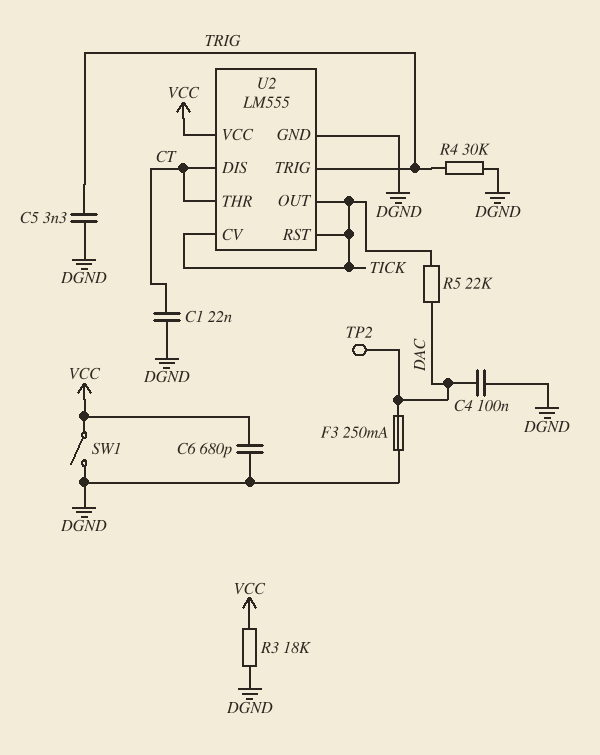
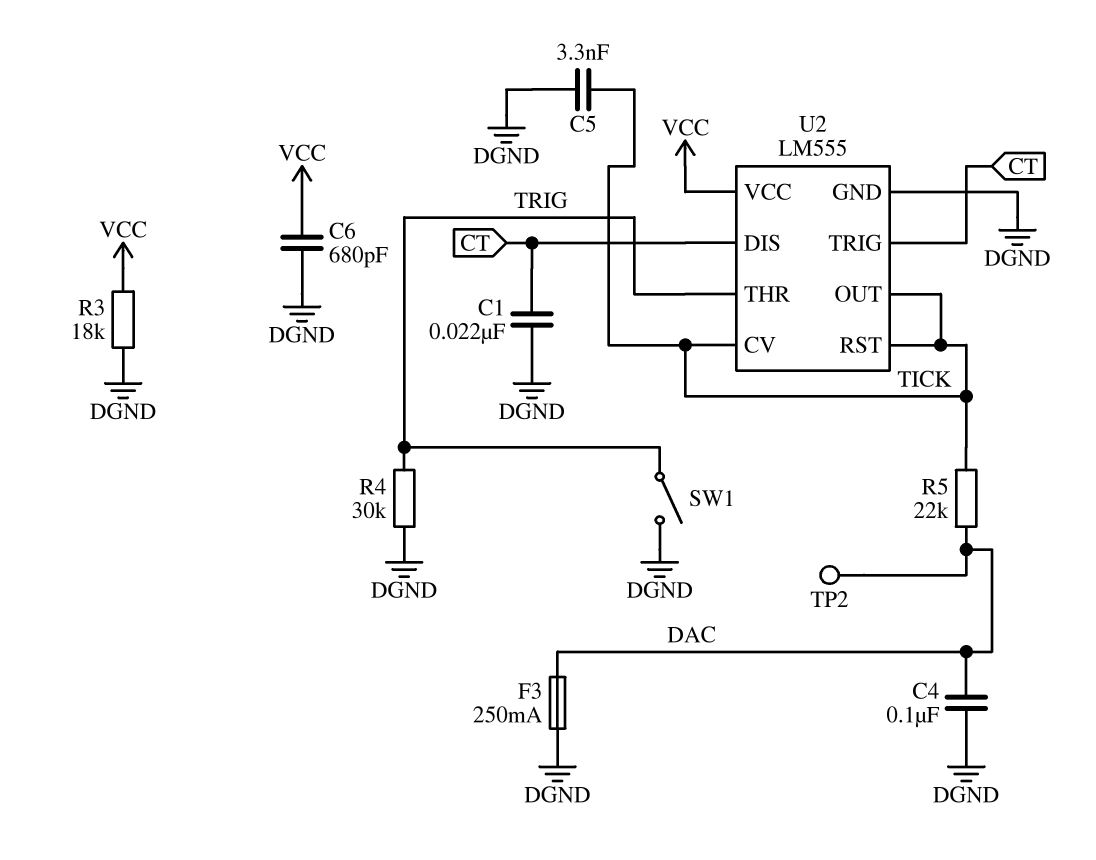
C5: 3.3nF (DGND, TRIG) -> 3.3nF (DGND, TICK)
SW1: switch (DGND, VCC) -> switch (DGND, TRIG)
U2 pin THR: CT -> TRIG
U2 pin TRIG: TRIG -> CT

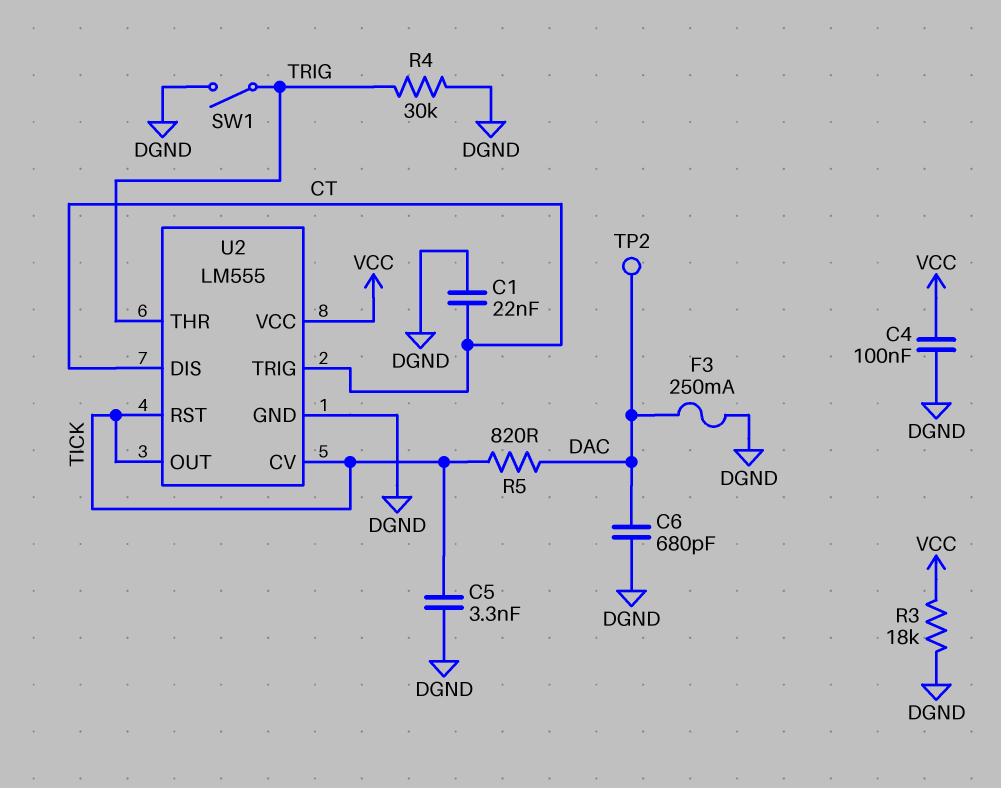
C4: 100nF (DAC, DGND) -> 100nF (DGND, VCC)
C6: 680pF (DGND, VCC) -> 680pF (DAC, DGND)
R5: 22k (DAC, TICK) -> 820 (DAC, TICK)

